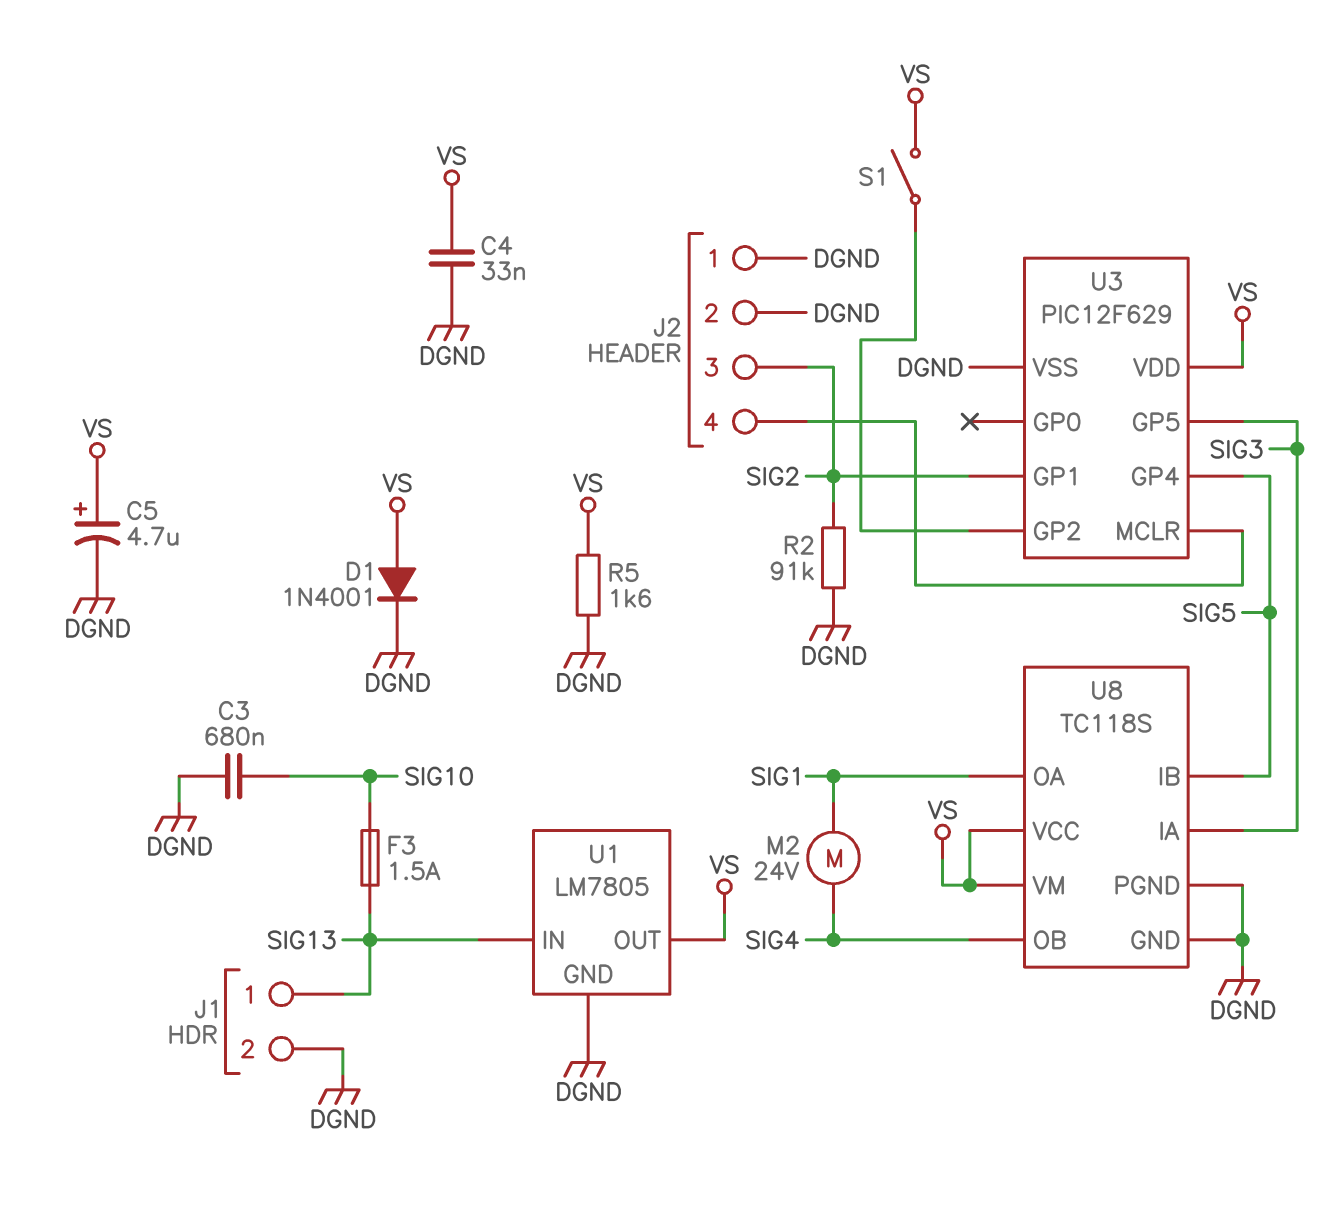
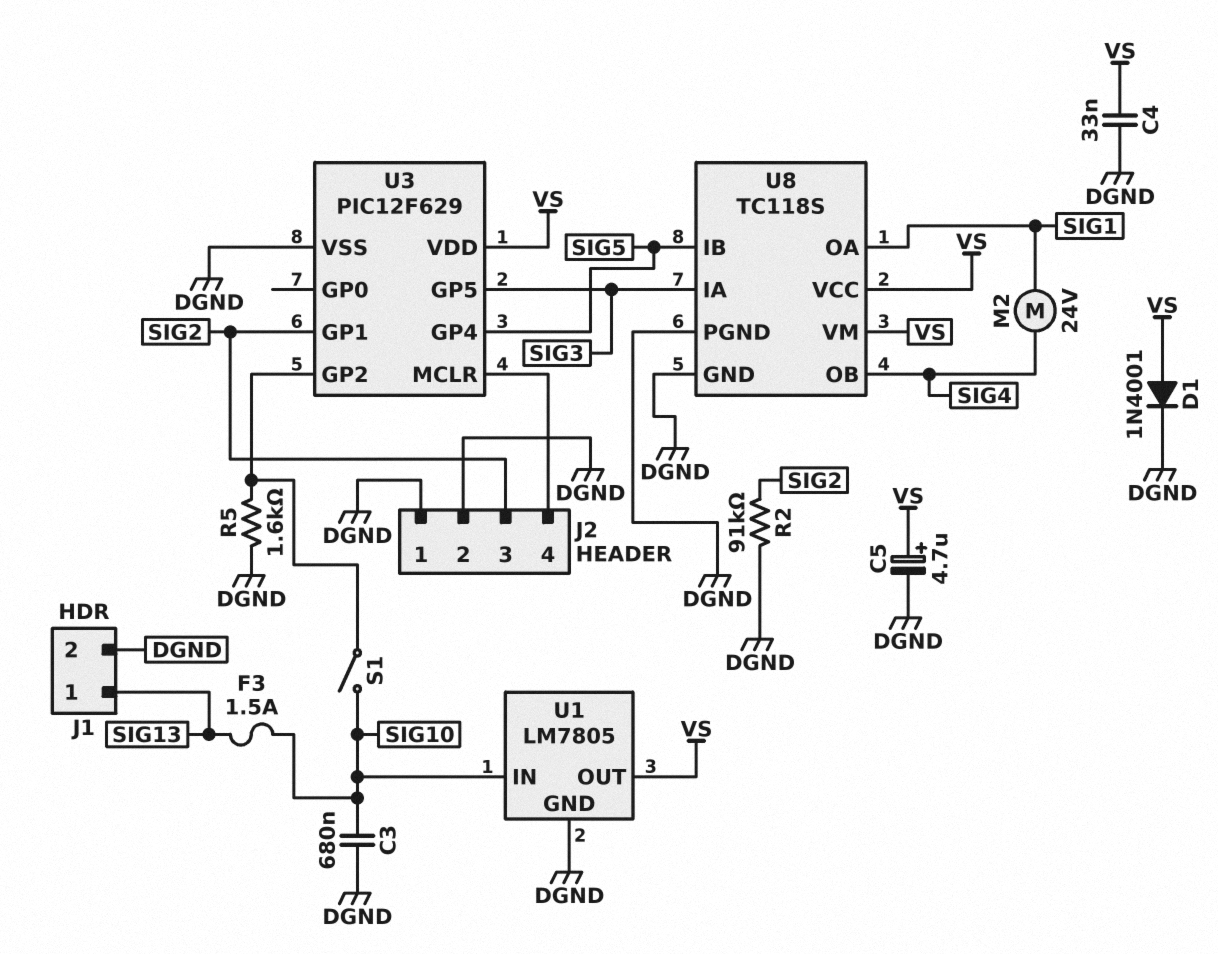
R5: 1.6k (DGND, VS) -> 1.6k (DGND, U3/GP2)
S1: switch (U3/GP2, VS) -> switch (SIG10, U3/GP2)
U1 pin IN: SIG13 -> SIG10

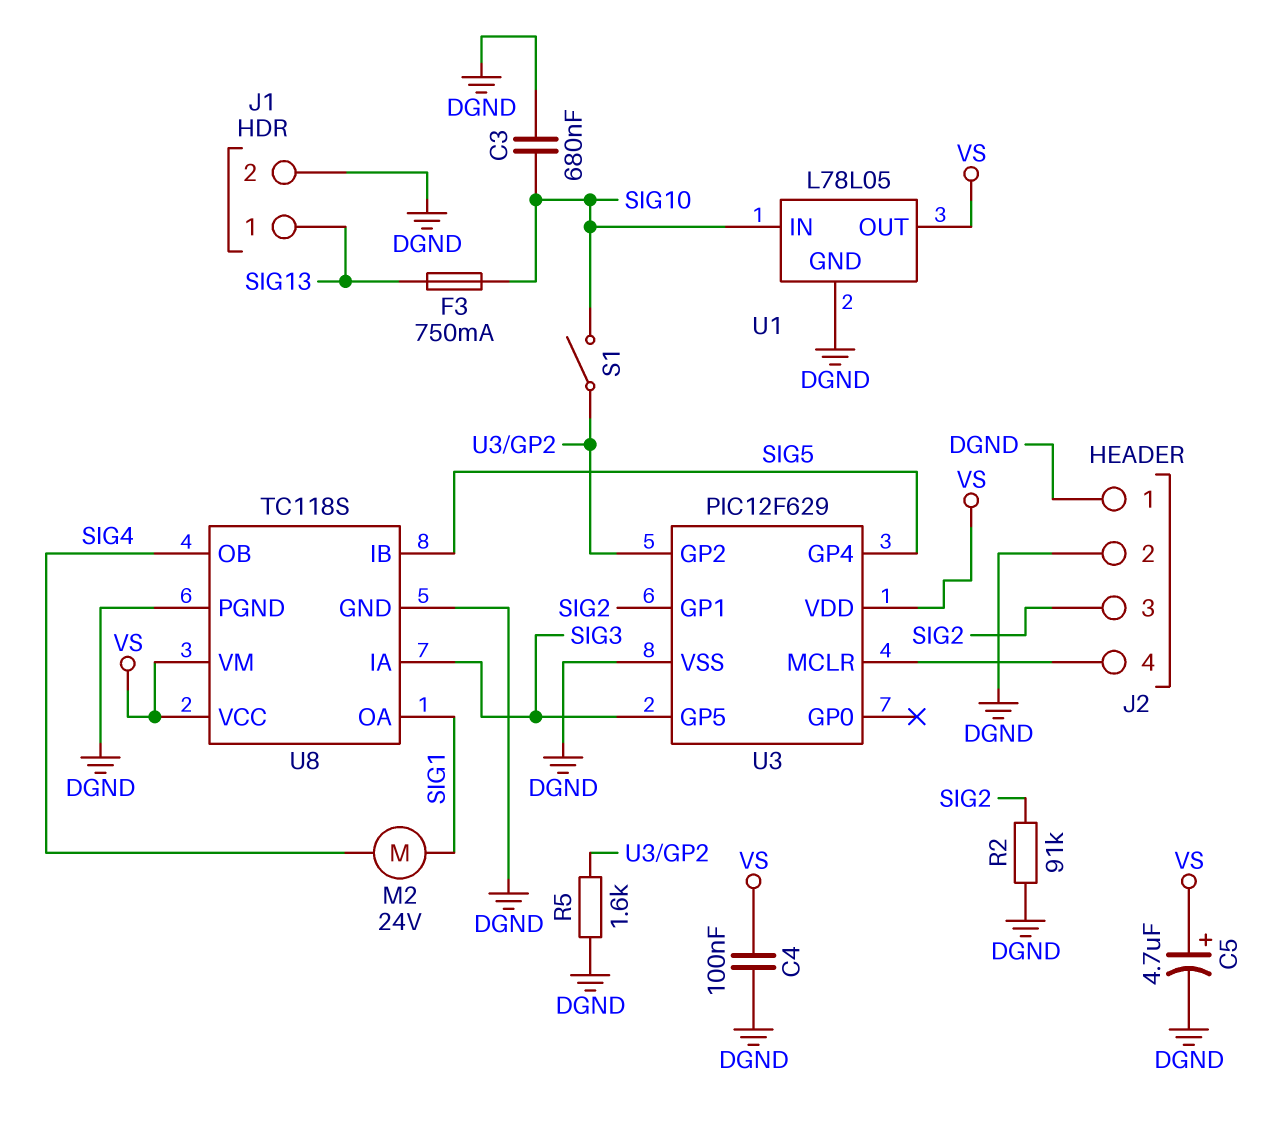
C4: 33nF (DGND, VS) -> 100nF (DGND, VS)
D1: diode 1N4001 (A VS, K DGND) -> none
F3: 1.5A (SIG10, SIG13) -> 750mA (SIG10, SIG13)
U1: LM7805 -> L78L05

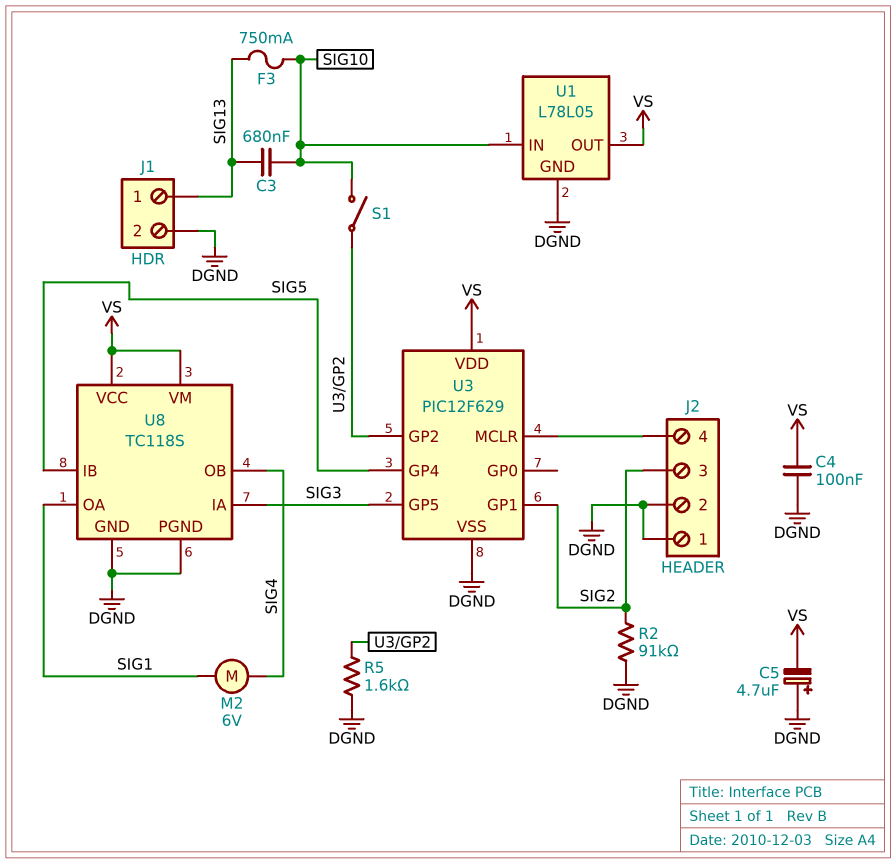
C3: 680nF (DGND, SIG10) -> 680nF (SIG10, SIG13)
C5: 4.7uF (plus VS, minus DGND) -> 4.7uF (plus DGND, minus VS)
M2: motor 24V (SIG1, SIG4) -> motor 6V (SIG1, SIG4)

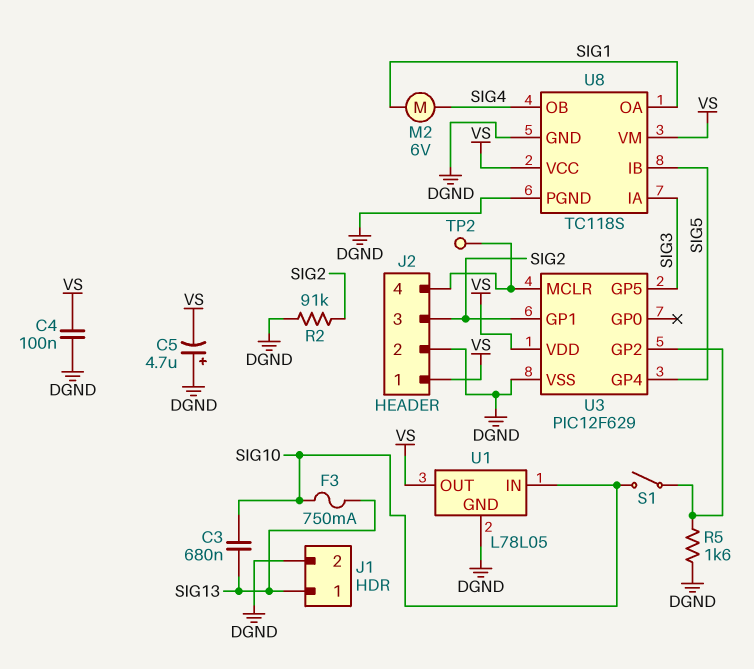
J2 pin 1: DGND -> VS
TP2: none -> test point (J2/4)

